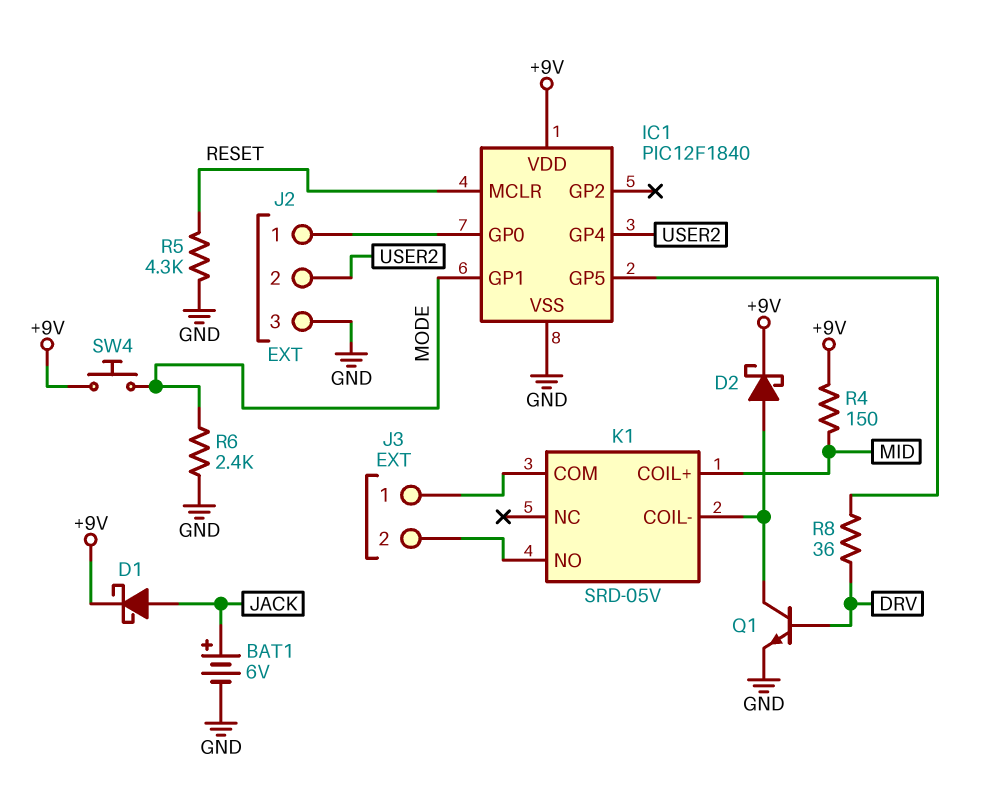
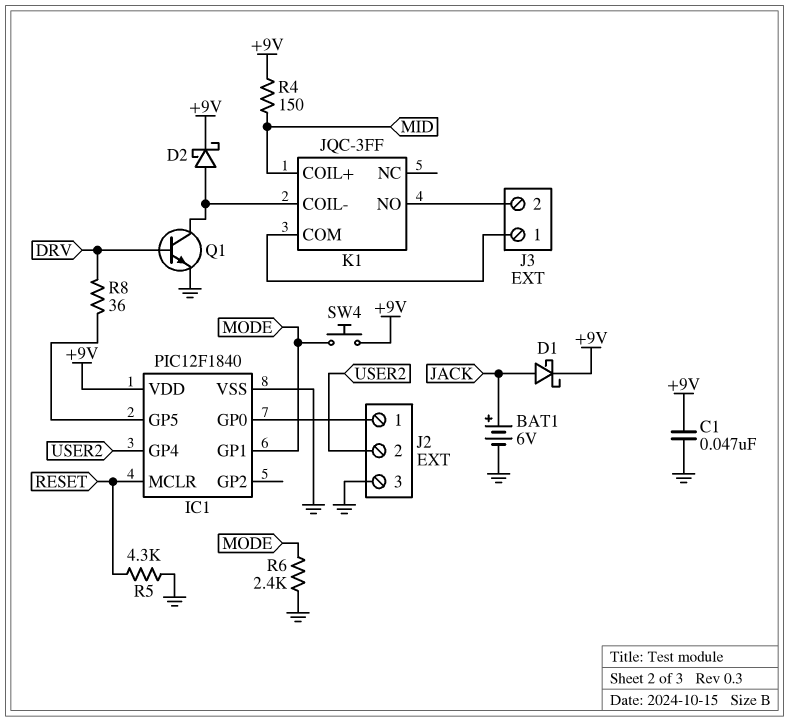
C1: none -> 47nF (+9V, GND)
K1: SRD-05V -> JQC-3FF

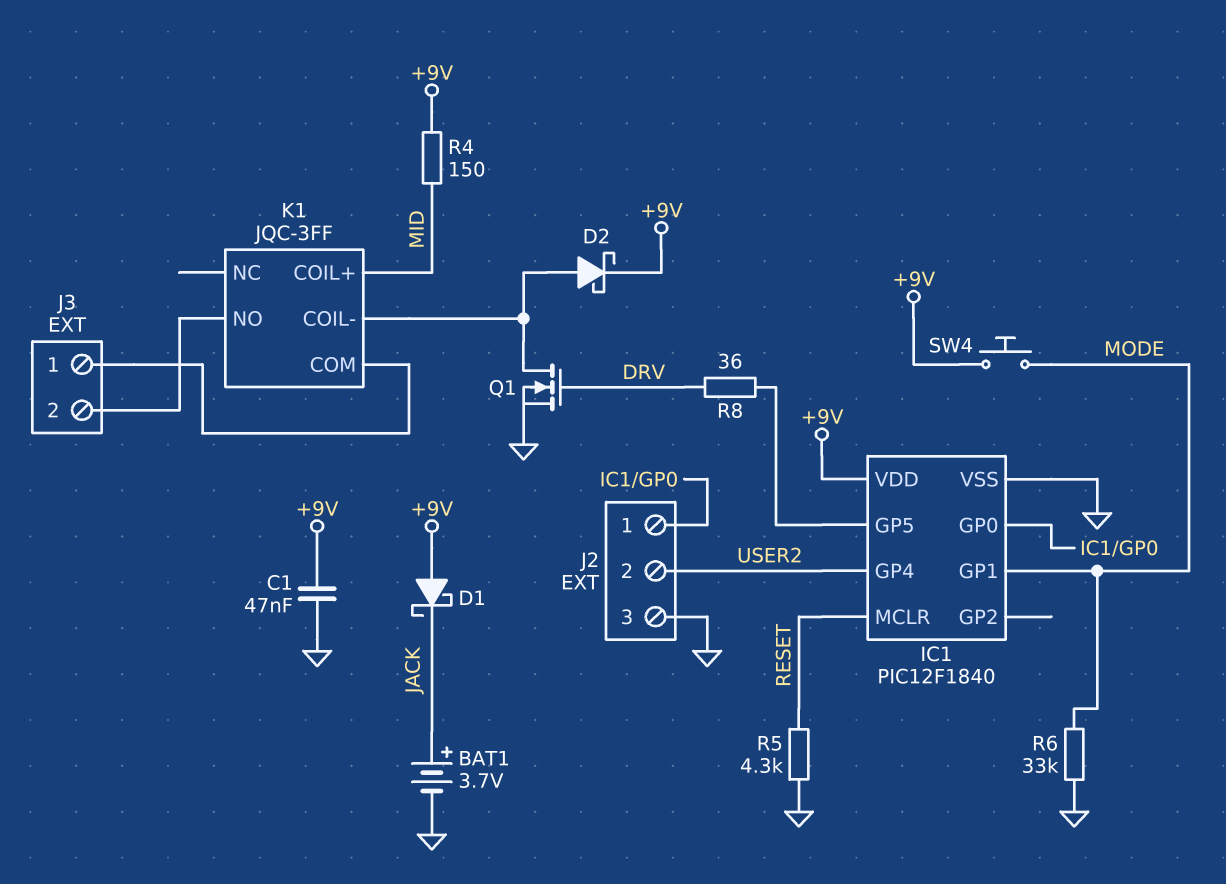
BAT1: 6V (plus JACK, minus GND) -> 3.7V (plus JACK, minus GND)
D1: schottky (A JACK, K +9V) -> schottky (A +9V, K JACK)
Q1: NPN (B DRV, C K1/COIL-, E GND) -> NMOS (G DRV, D K1/COIL-, S GND)
R6: 2.4k (GND, MODE) -> 33k (GND, MODE)

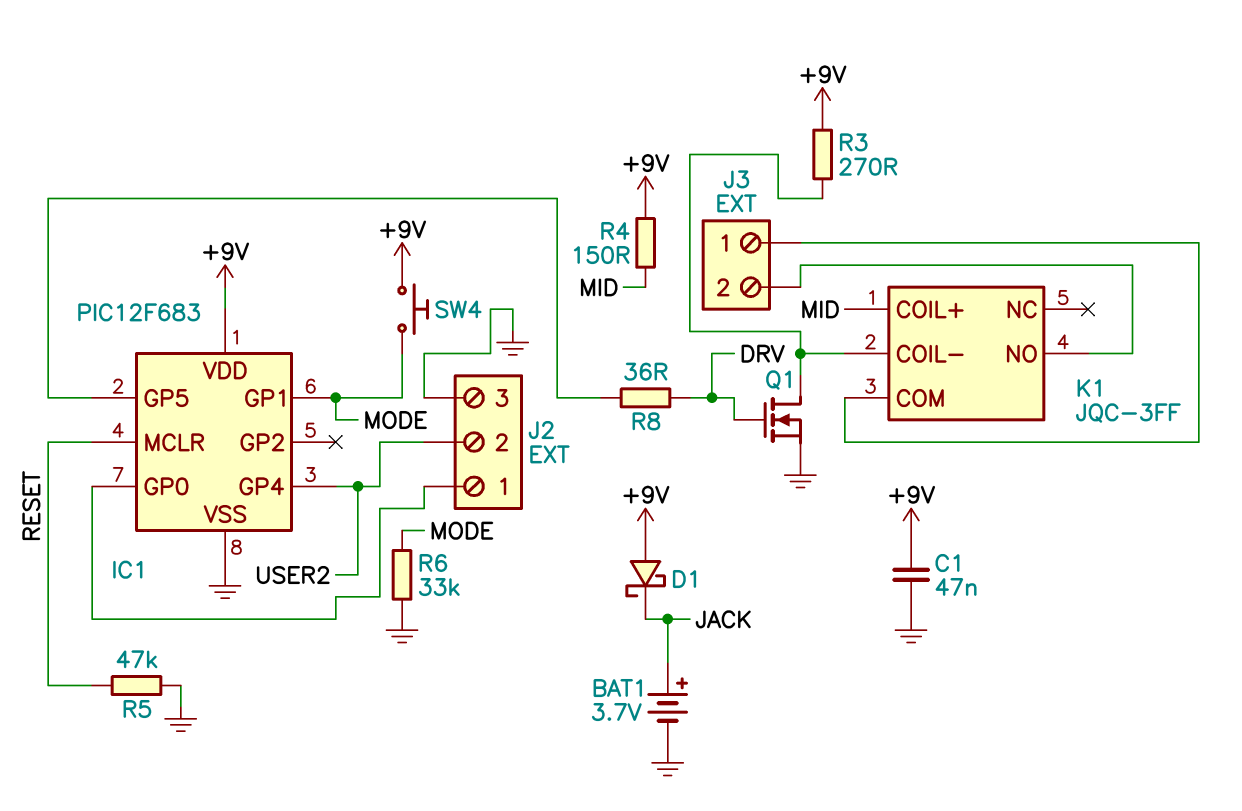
D2: schottky (A K1/COIL-, K +9V) -> none
IC1: PIC12F1840 -> PIC12F683
R3: none -> 270 (+9V, K1/COIL-)
R5: 4.3k (GND, RESET) -> 47k (GND, RESET)

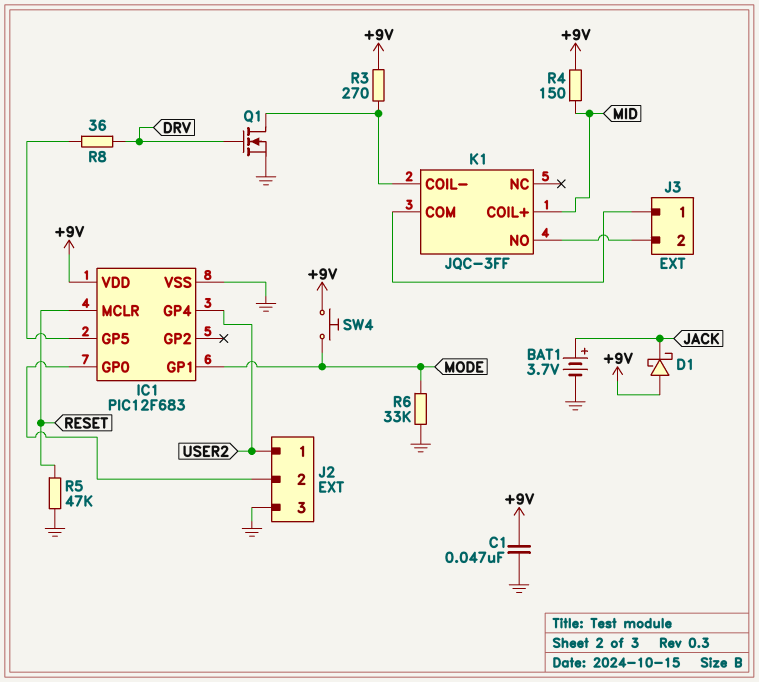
J2 pin 1: IC1/GP0 -> USER2
J2 pin 2: USER2 -> IC1/GP0

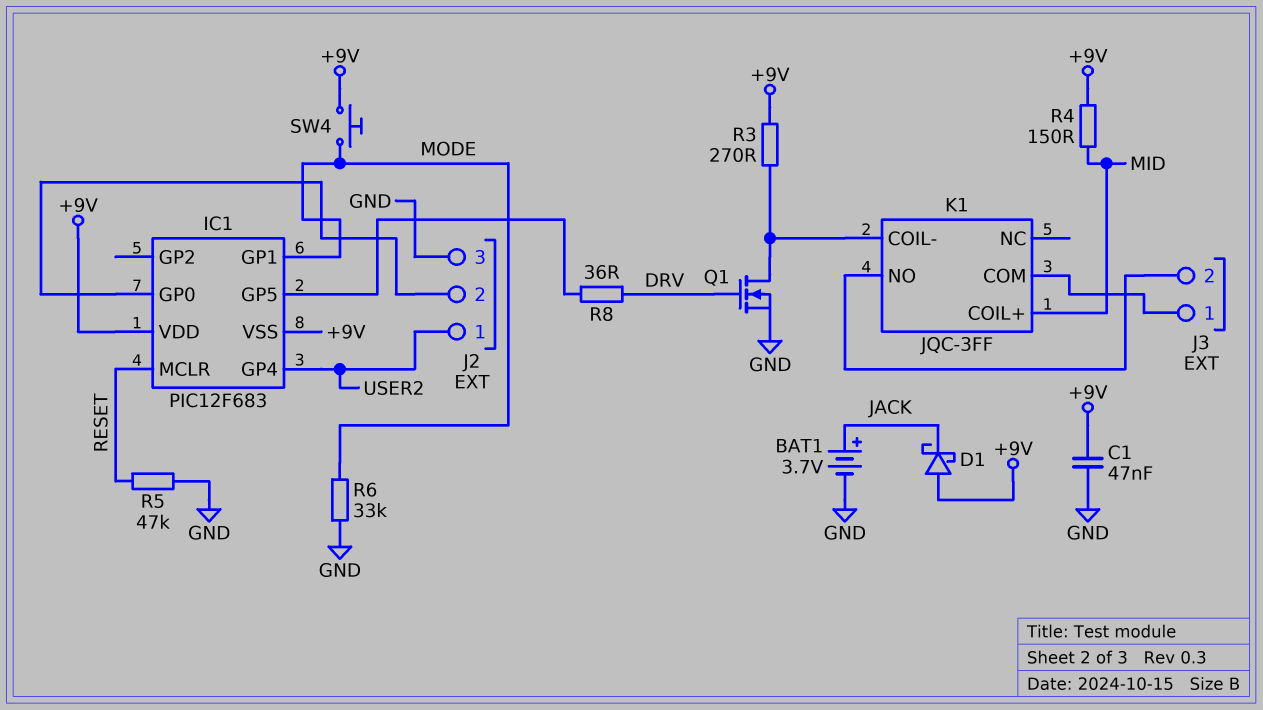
IC1 pin VSS: GND -> +9V

